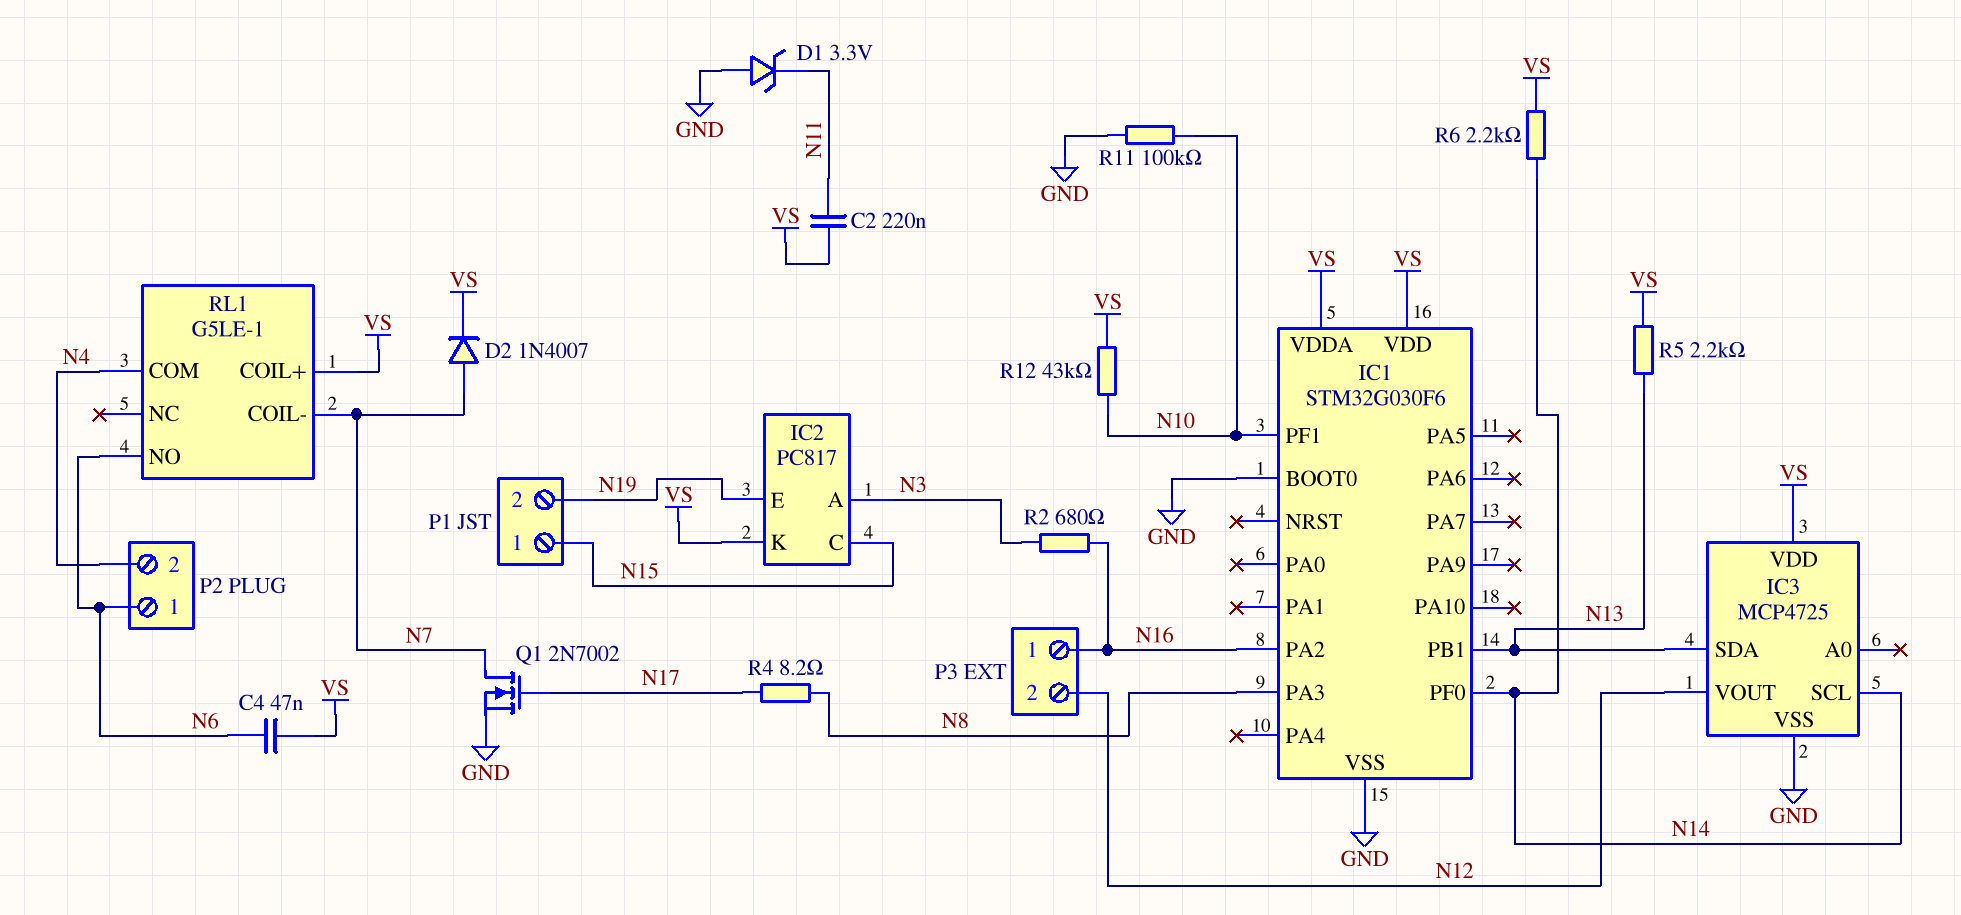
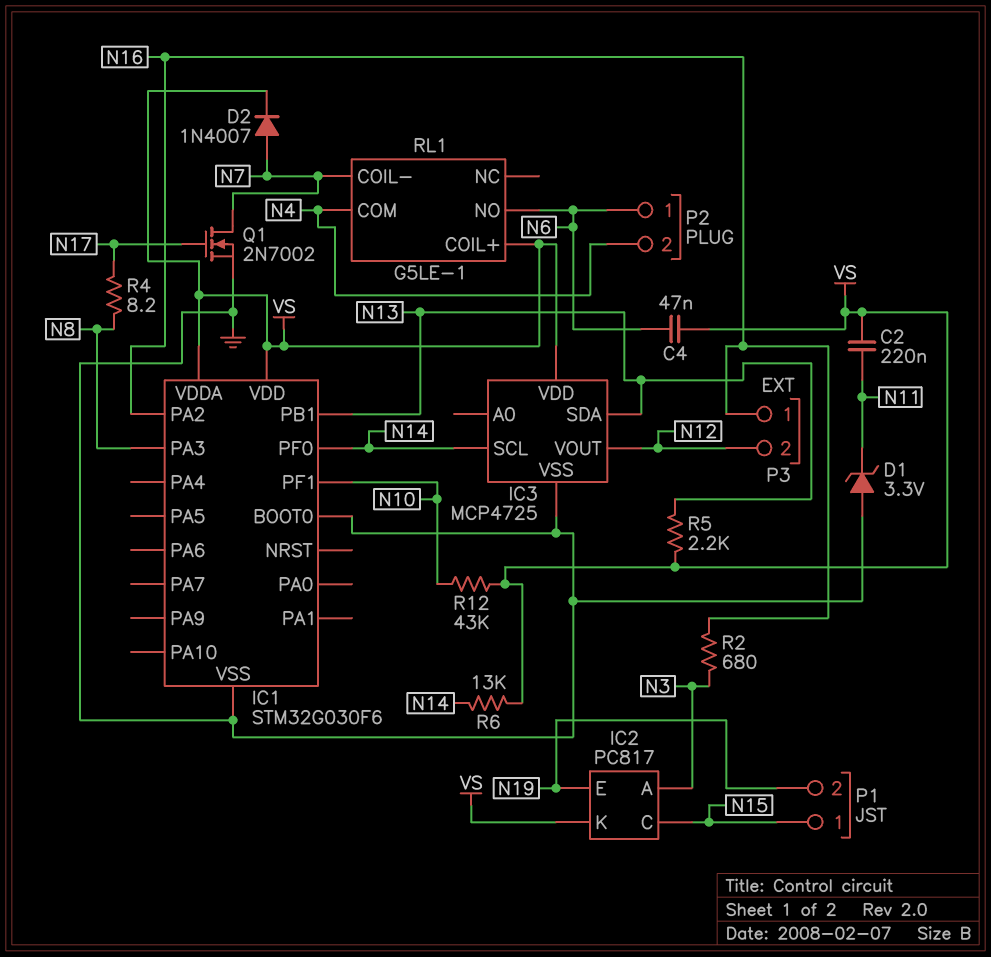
R6: 2.2k (N14, VS) -> 13k (N14, VS)
R11: 100k (GND, N10) -> none

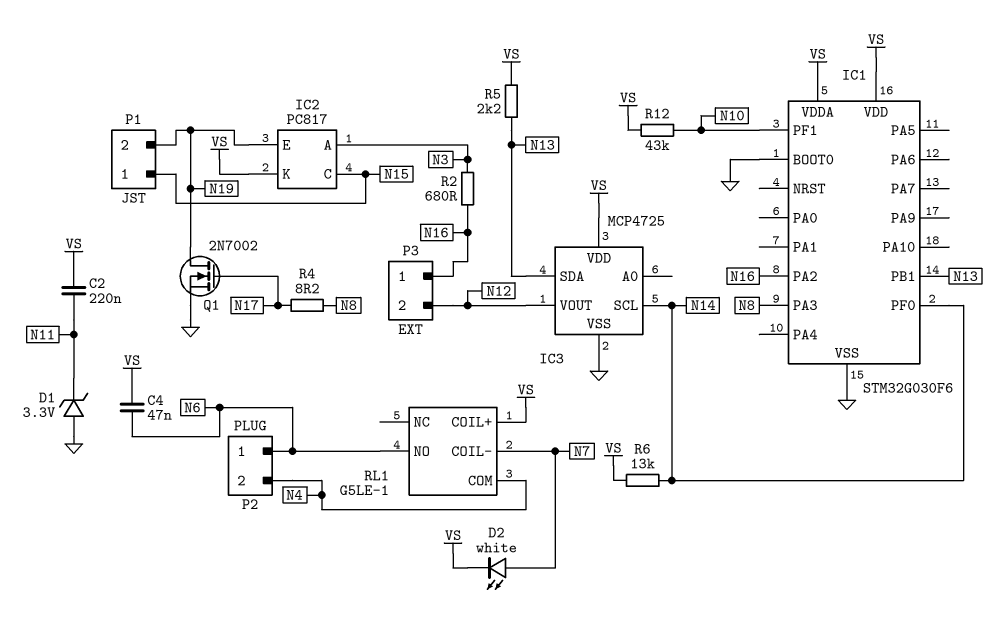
D2: diode 1N4007 (A N7, K VS) -> LED white (A N7, K VS)
Q1: NMOS 2N7002 (G N17, D N7, S GND) -> NMOS 2N7002 (G N17, D N19, S GND)

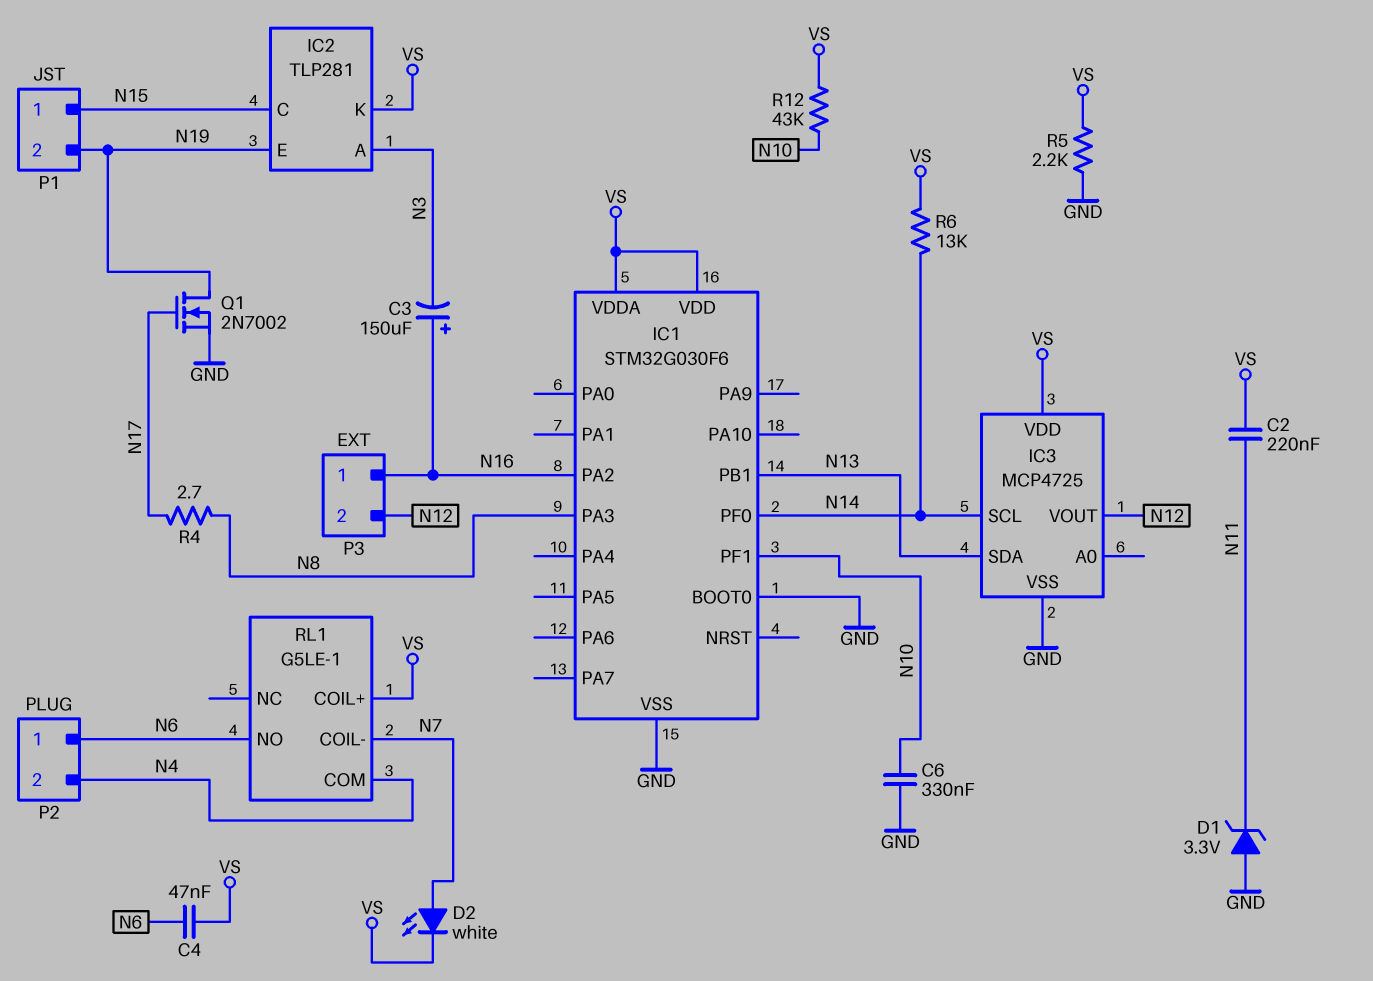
C3: none -> 150uF (plus N16, minus N3)
C6: none -> 330nF (GND, N10)
IC2: PC817 -> TLP281
R2: 680 (N3, N16) -> none
R4: 8.2 (N8, N17) -> 2.7 (N8, N17)
R5: 2.2k (N13, VS) -> 2.2k (GND, VS)

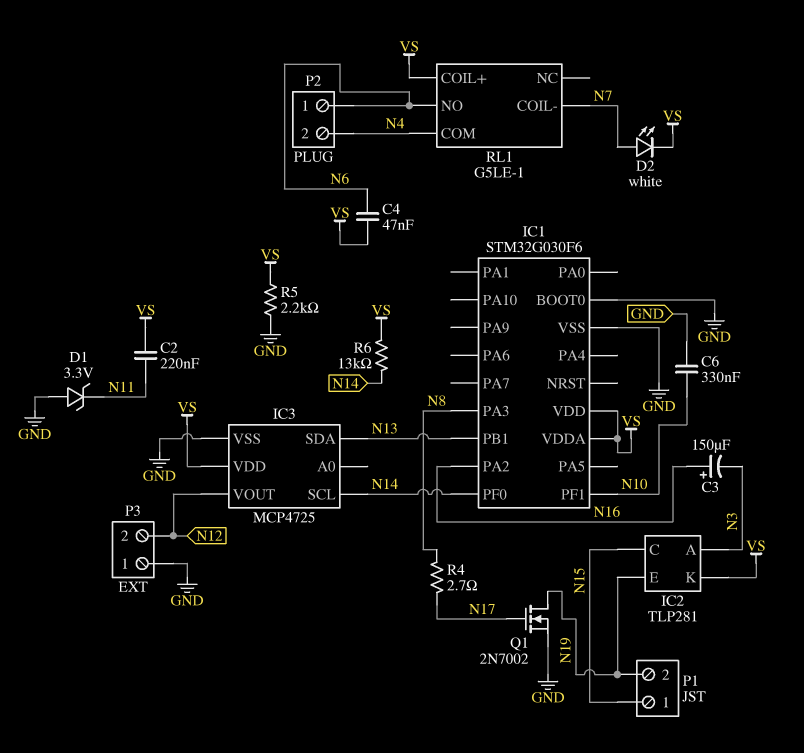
P3 pin 1: N16 -> GND
R12: 43k (N10, VS) -> none

